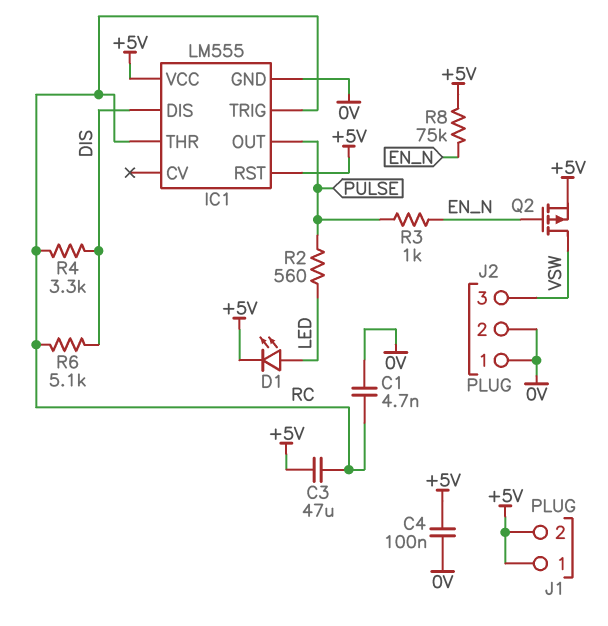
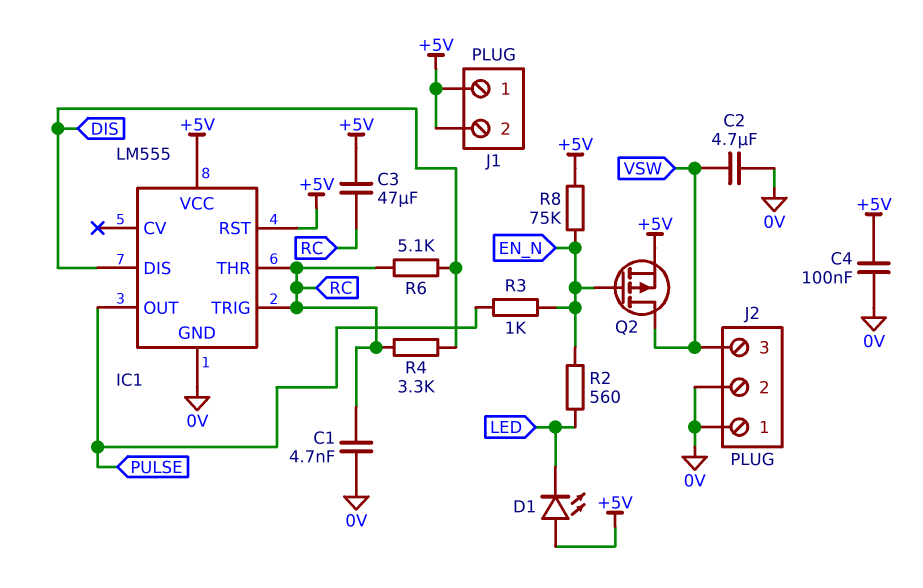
C2: none -> 4.7uF (0V, VSW)
D1: LED (A LED, K +5V) -> LED (A +5V, K LED)
R2: 560 (LED, PULSE) -> 560 (EN_N, LED)

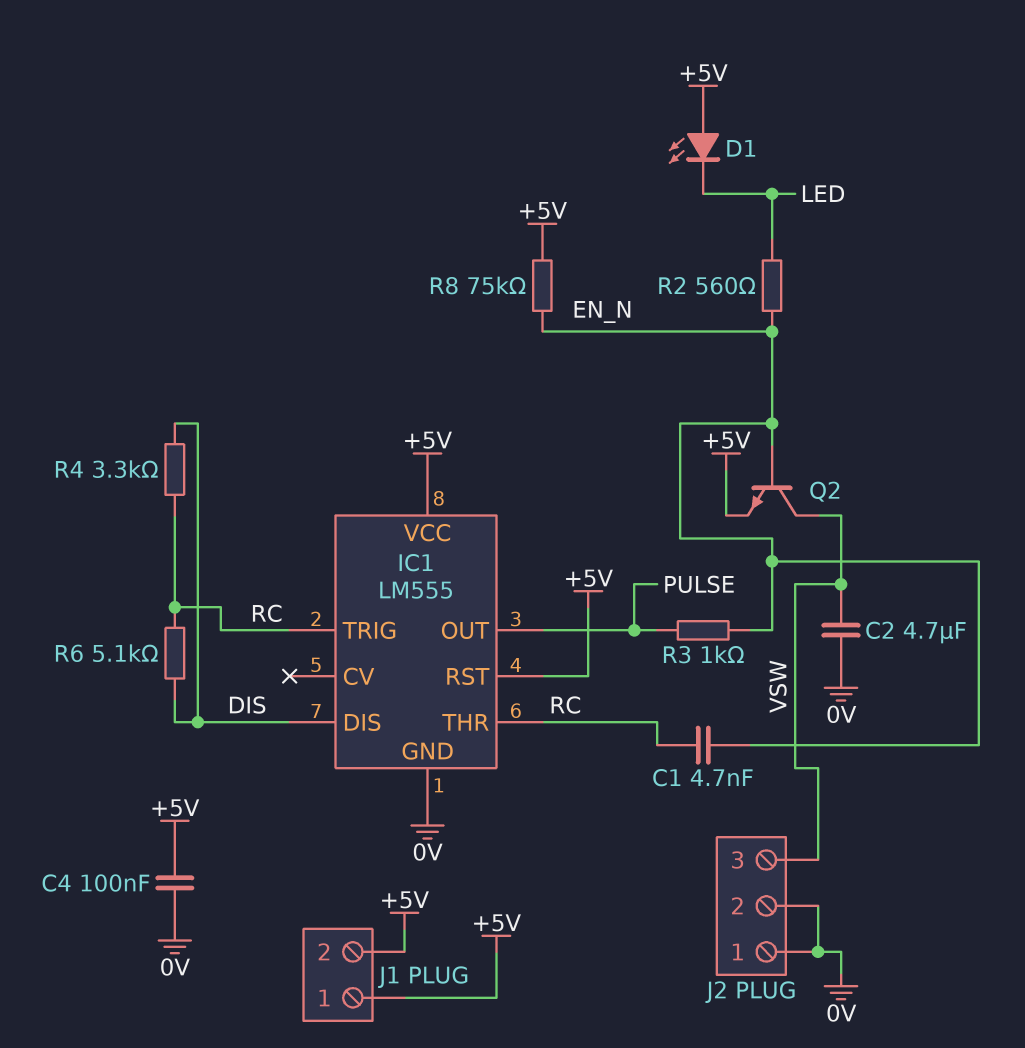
C1: 4.7nF (0V, RC) -> 4.7nF (EN_N, RC)
C3: 47uF (+5V, RC) -> none
Q2: PMOS (G EN_N, D VSW, S +5V) -> NPN (B EN_N, C VSW, E +5V)

